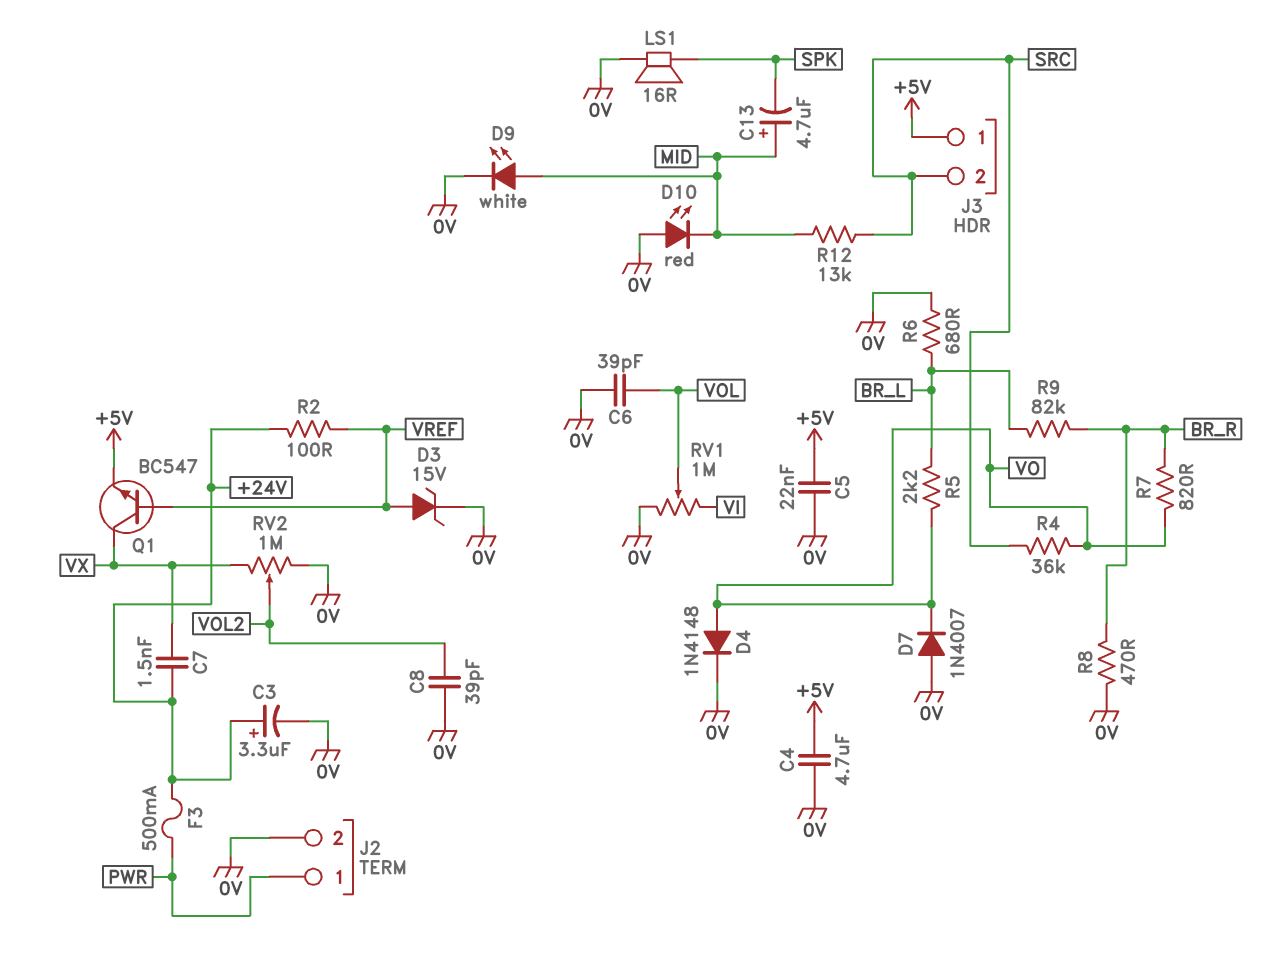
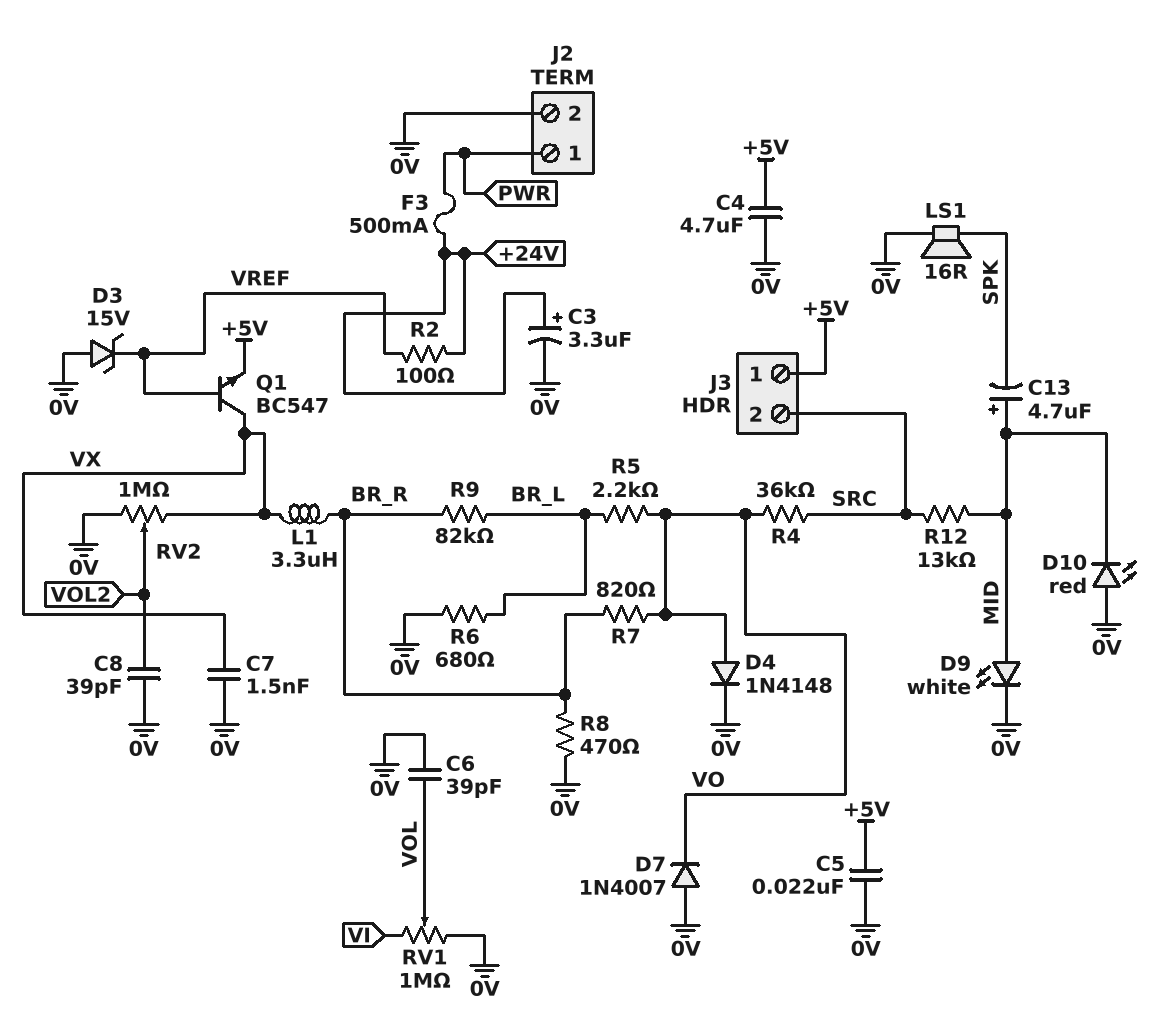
C7: 1.5nF (+24V, VX) -> 1.5nF (0V, VX)
D3: zener 15V (A VREF, K 0V) -> zener 15V (A 0V, K VREF)
L1: none -> 3.3uH (BR_R, VX)

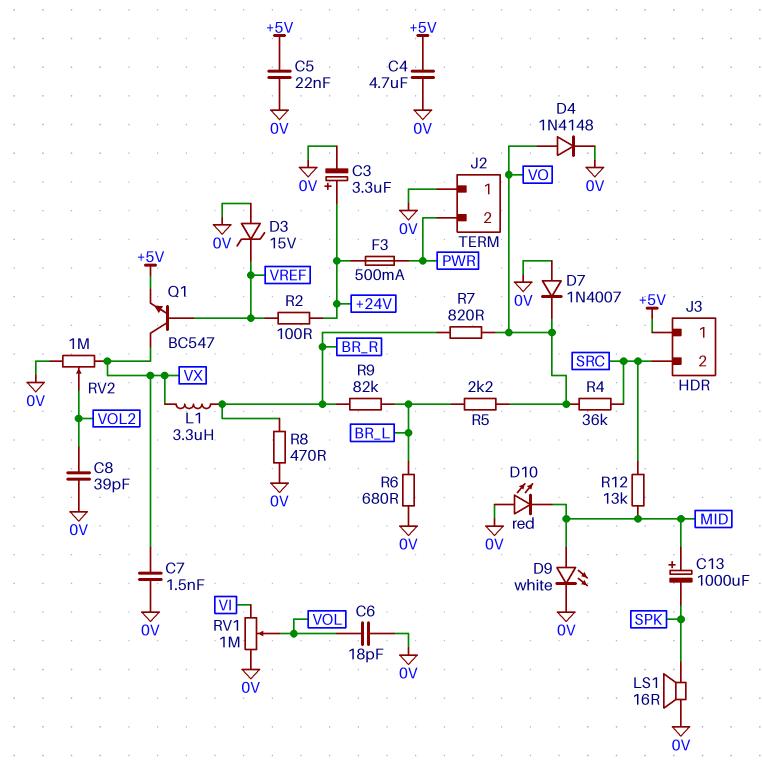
C6: 39pF (0V, VOL) -> 18pF (0V, VOL)
C13: 4.7uF (plus MID, minus SPK) -> 1000uF (plus MID, minus SPK)
J2 pin 1: PWR -> 0V
J2 pin 2: 0V -> PWR

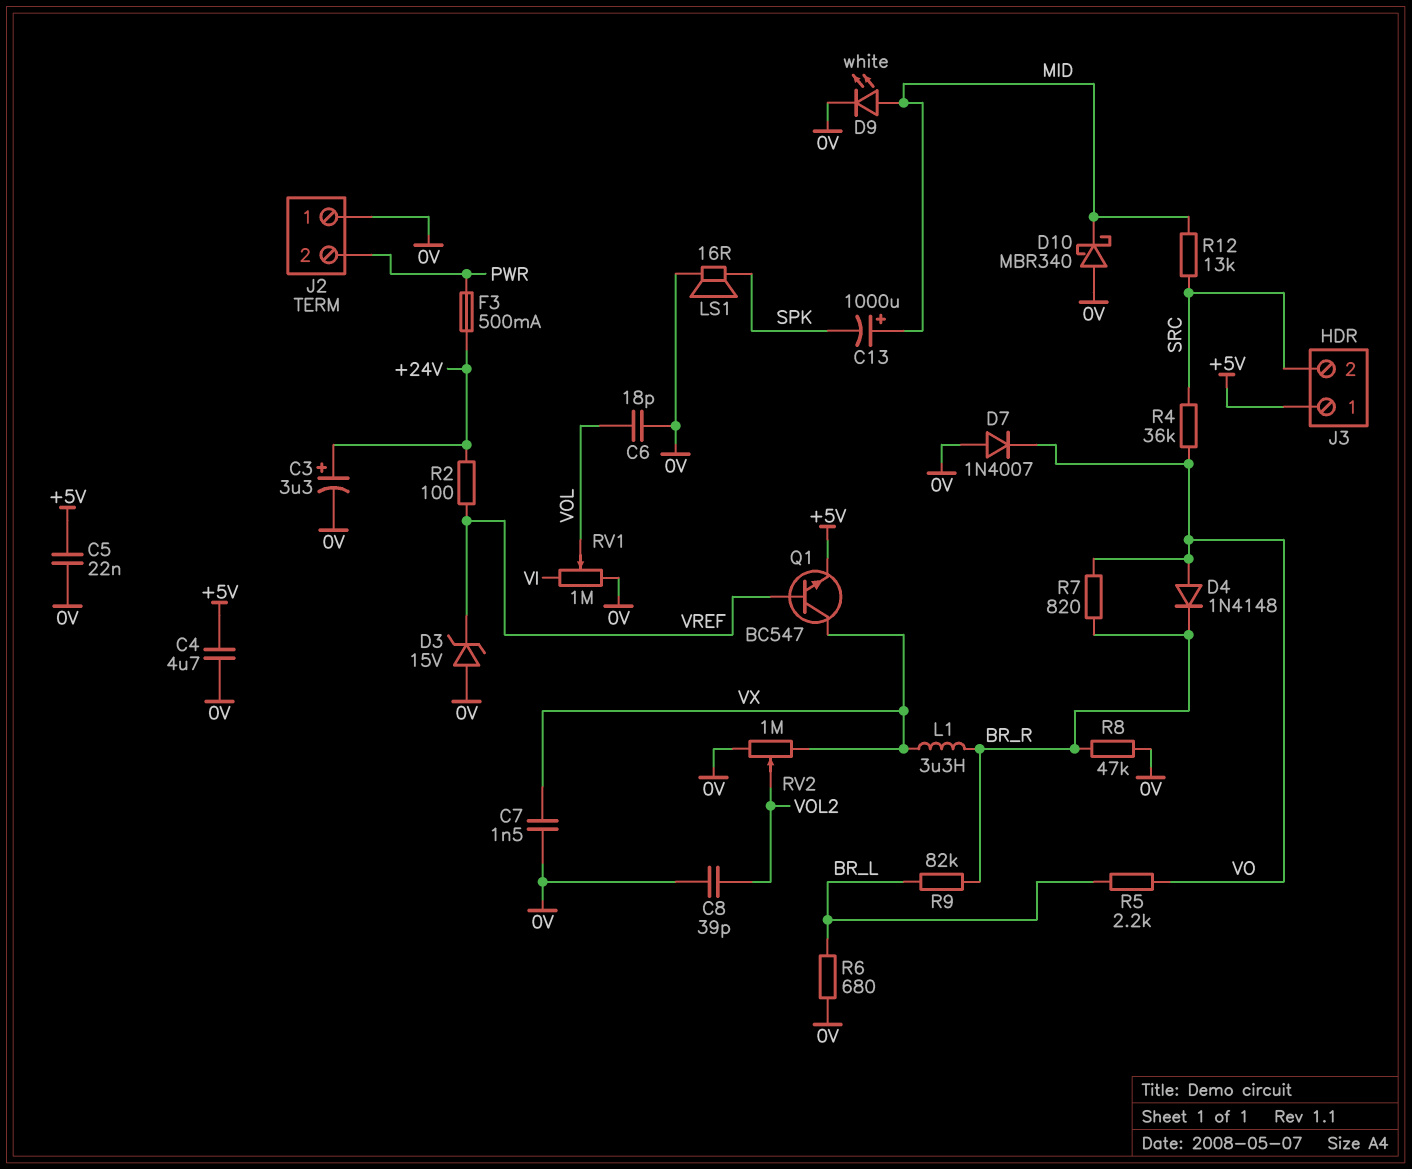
D4: diode 1N4148 (A VO, K 0V) -> diode 1N4148 (A VO, K BR_R)
D10: LED red (A 0V, K MID) -> schottky MBR340 (A 0V, K MID)
R8: 470 (0V, BR_R) -> 47k (0V, BR_R)

